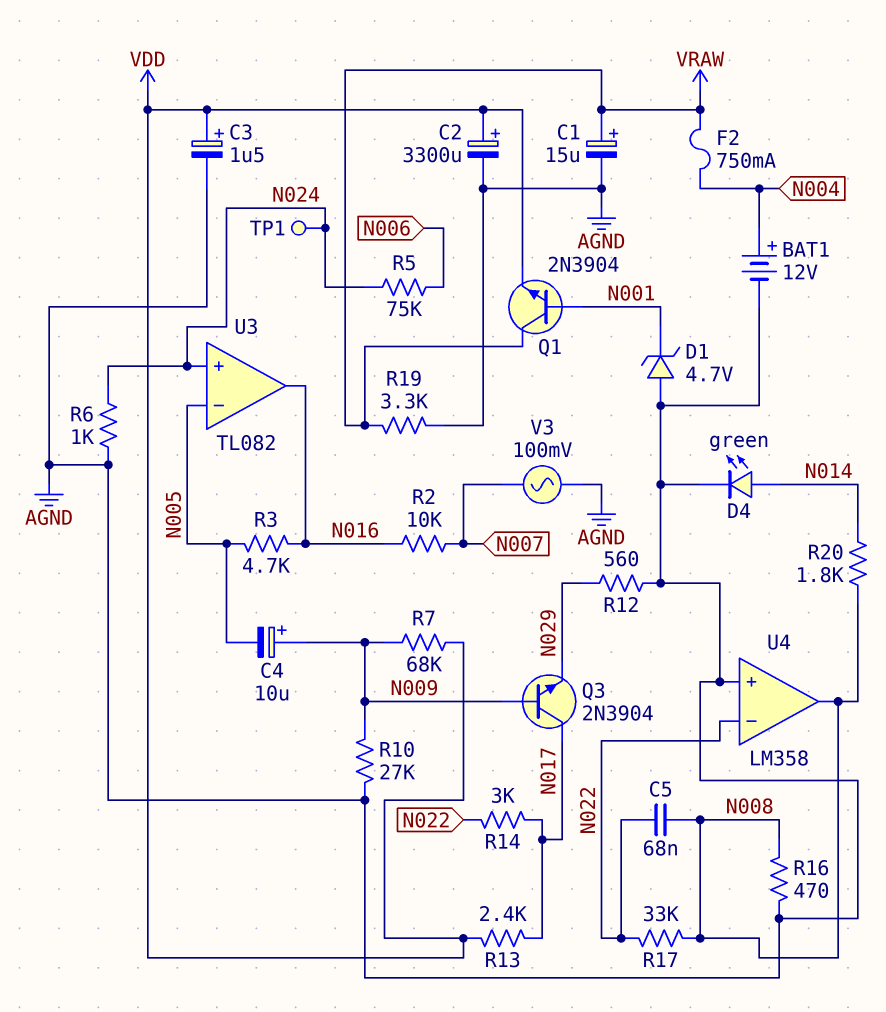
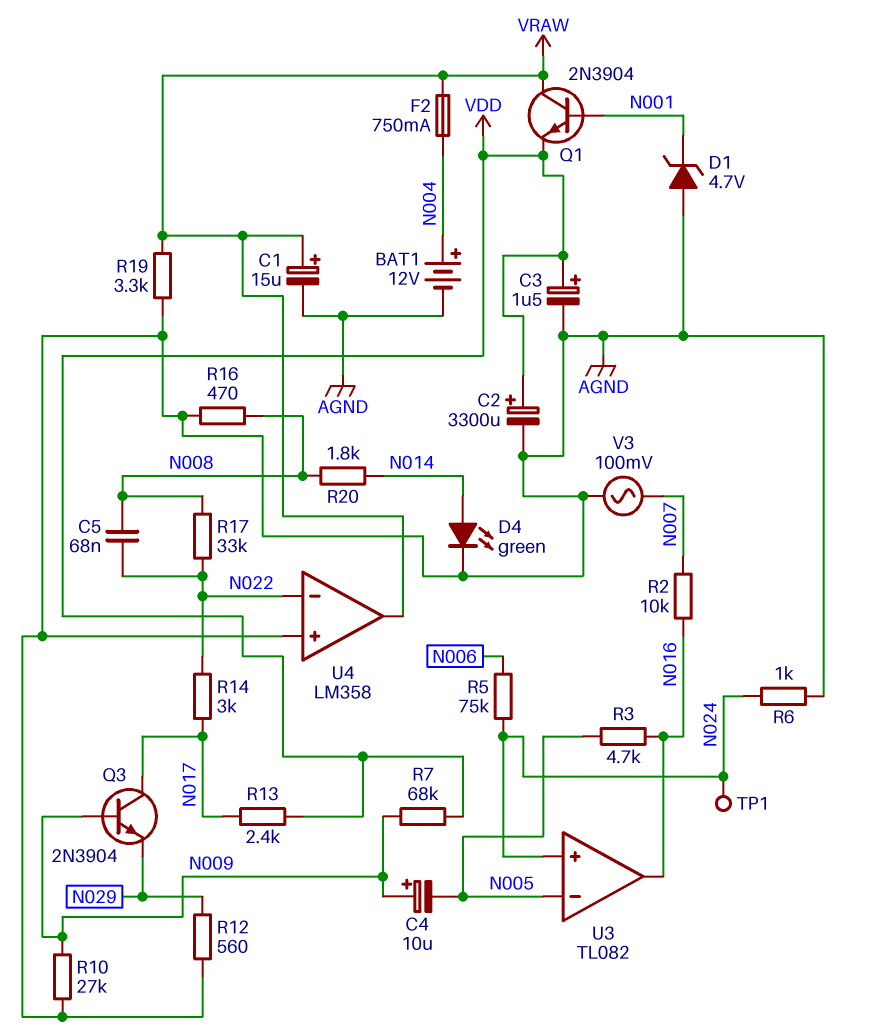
U4 pin out: N008 -> VRAW

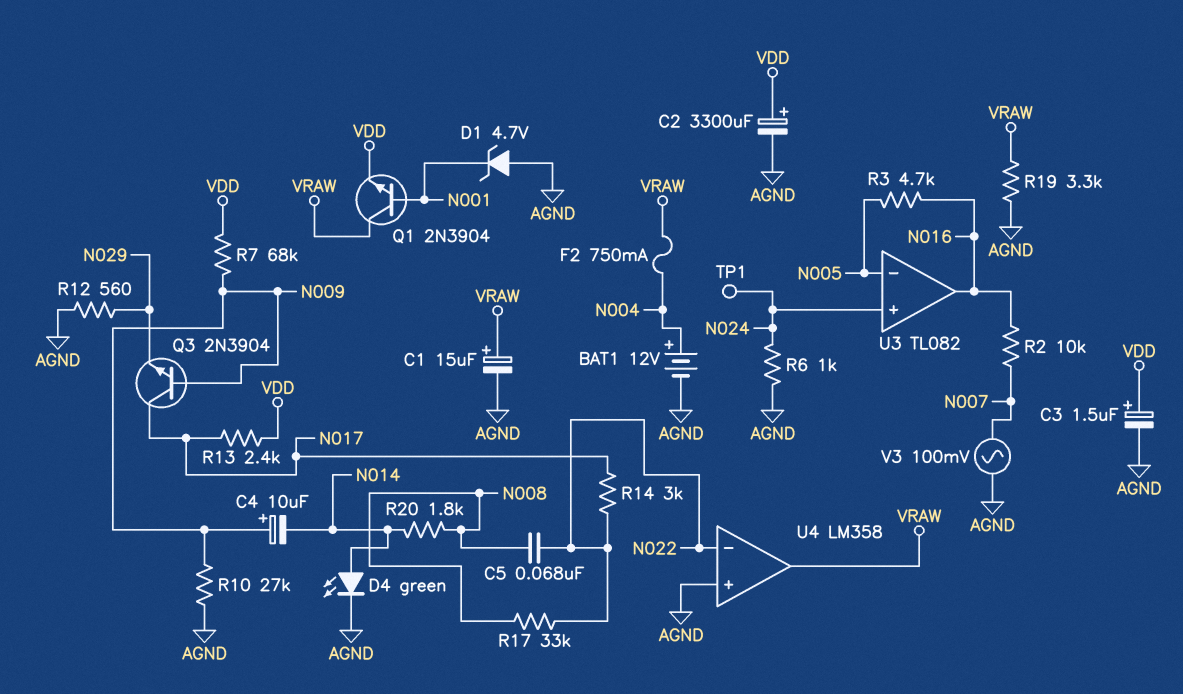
C4: 10uF (plus N009, minus N005) -> 10uF (plus N009, minus N014)
R5: 75k (N006, N024) -> none
R16: 470 (AGND, N008) -> none

